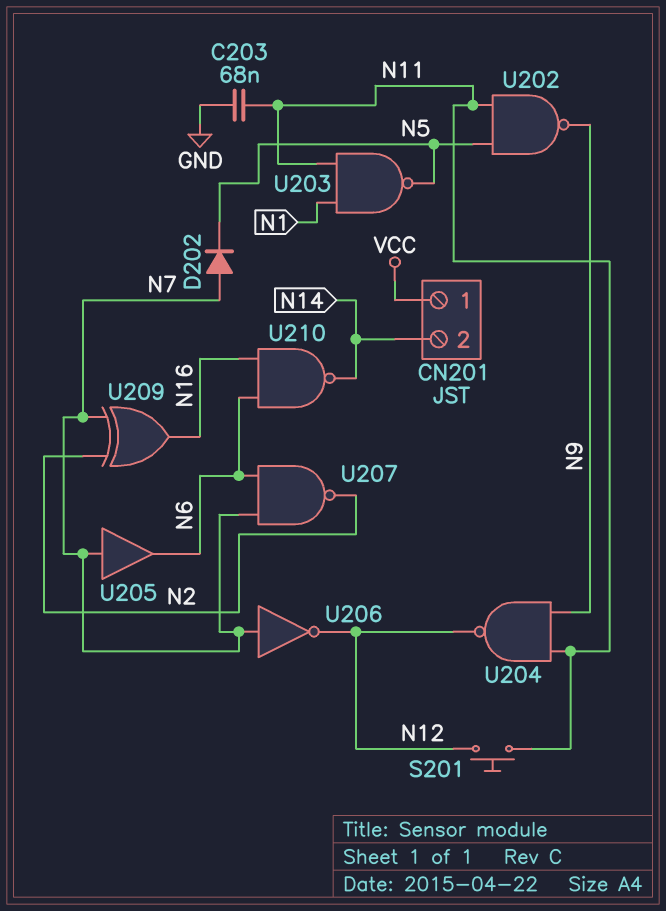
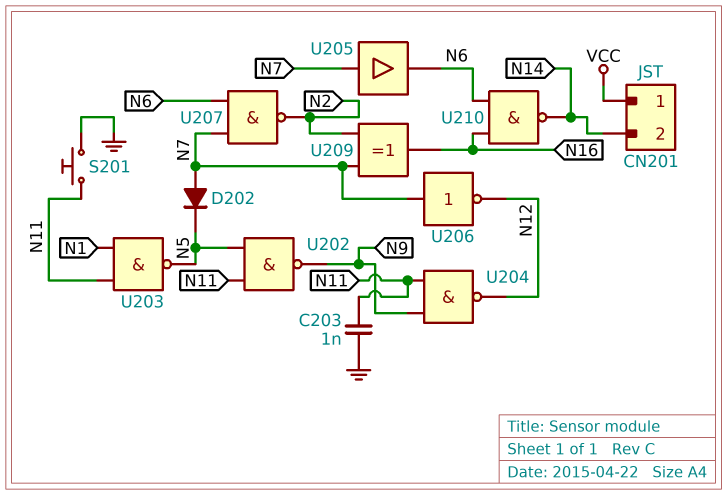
C203: 68nF (GND, N11) -> 1nF (GND, N11)
S201: button (N11, N12) -> button (GND, N11)

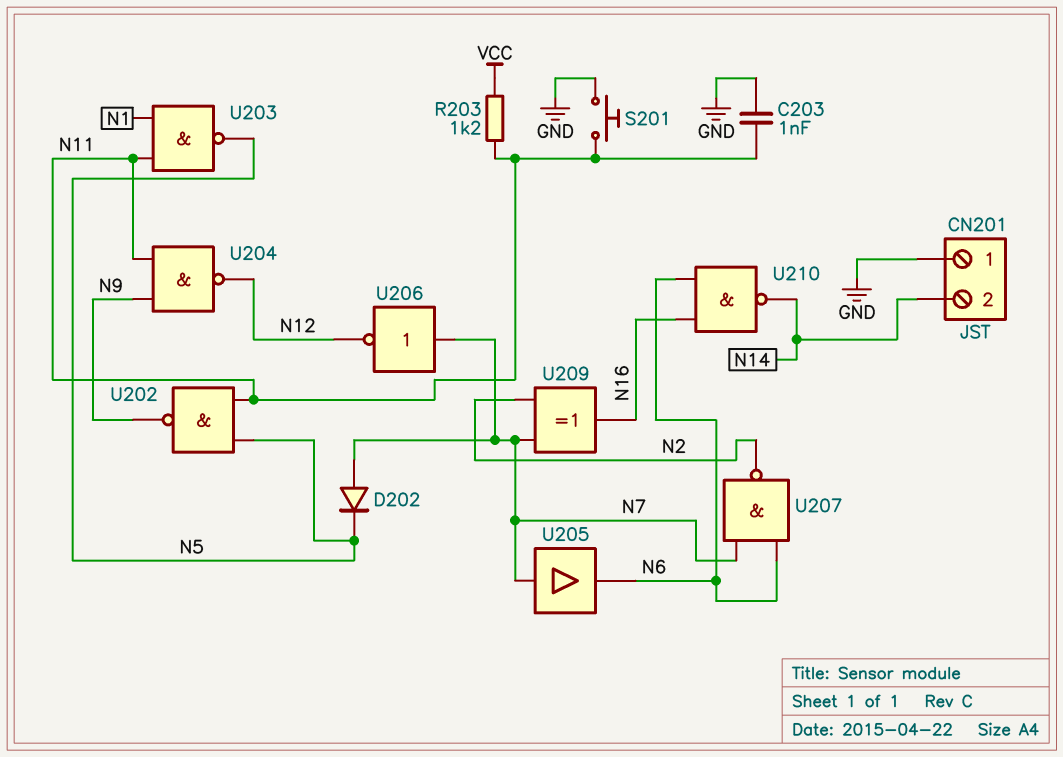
CN201 pin 1: VCC -> GND
R203: none -> 1.2k (N11, VCC)

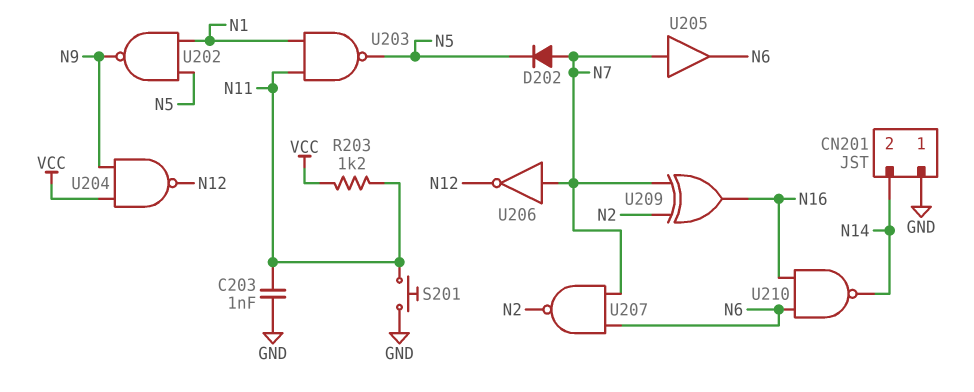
U202: NAND (in N5, in N11, out N9) -> NAND (in N1, in N5, out N9)
U204: NAND (in N9, in N11, out N12) -> NAND (in N9, in VCC, out N12)

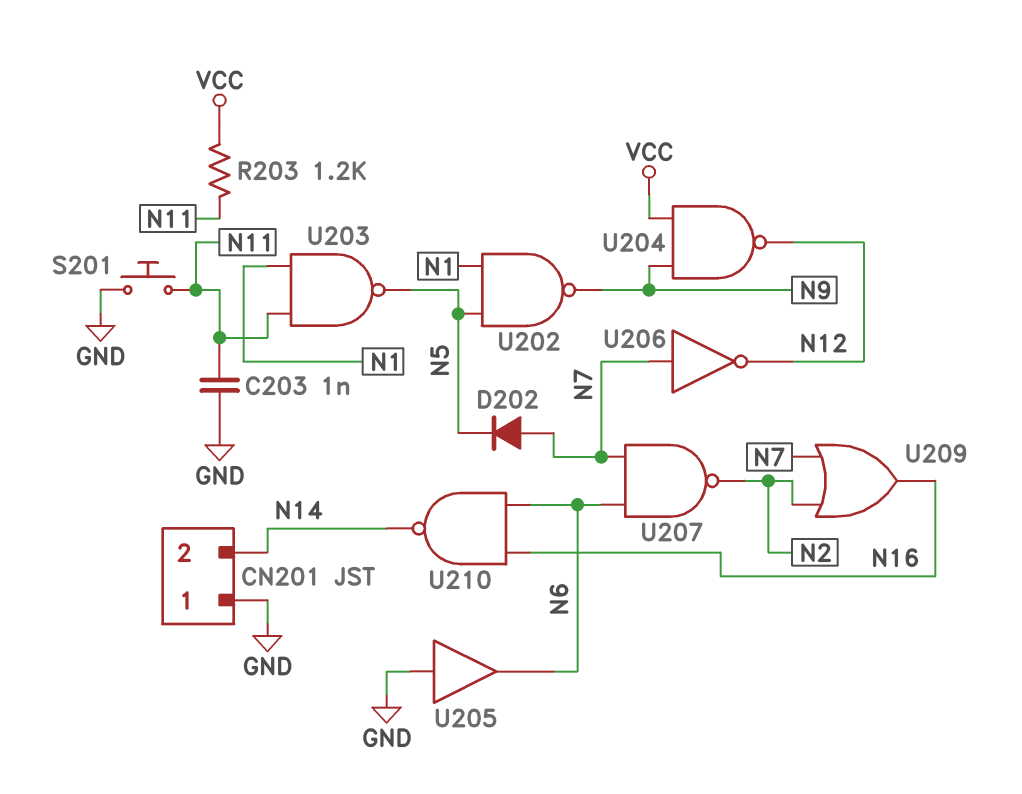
U205: buffer (in N7, out N6) -> buffer (in GND, out N6)
U209: XOR (in N2, in N7, out N16) -> OR (in N2, in N7, out N16)

